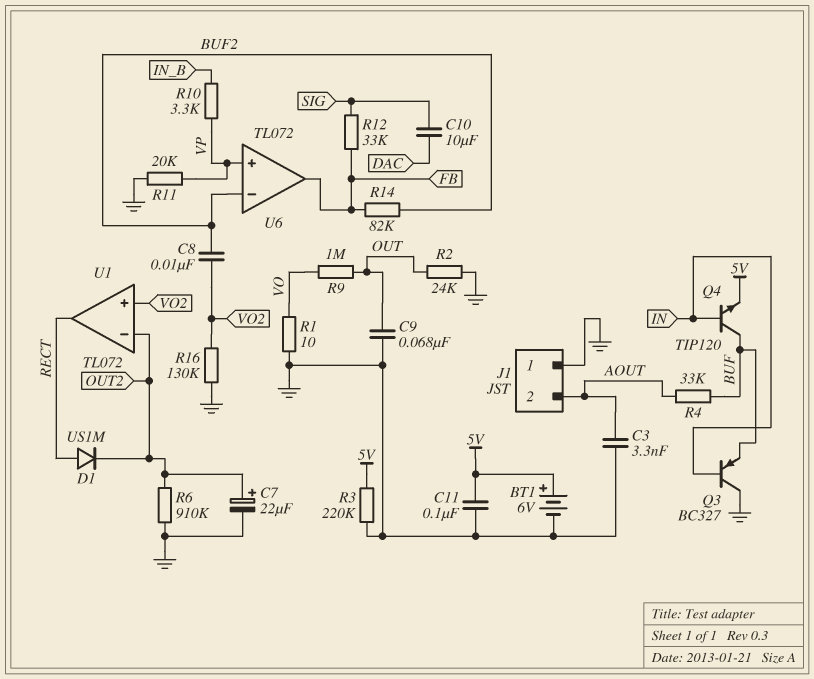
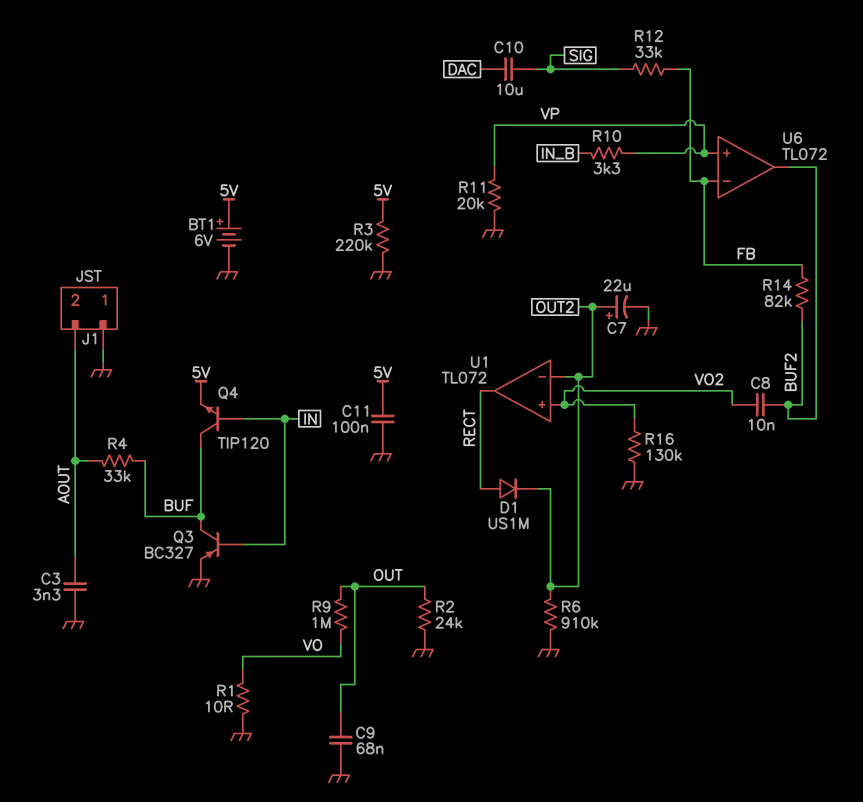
Q3: PNP BC327 (B IN, C GND, E BUF) -> PNP BC327 (B IN, C BUF, E GND)
U6 pin in-: BUF2 -> FB
U6 pin out: FB -> BUF2

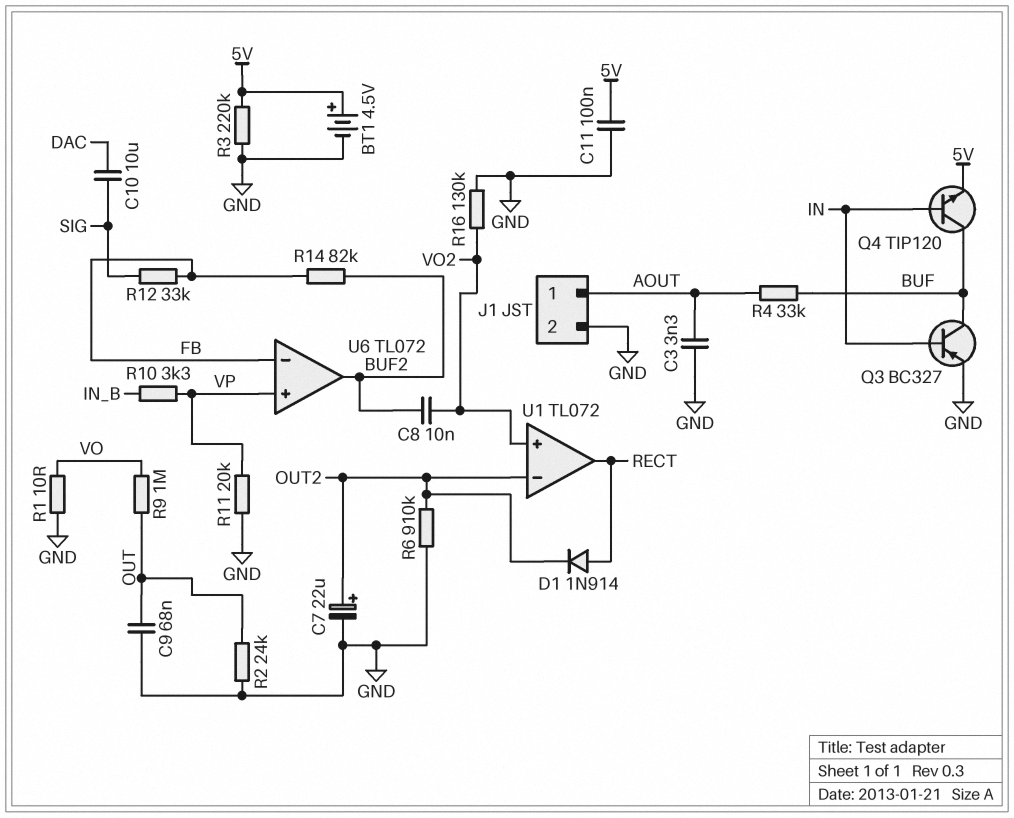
BT1: 6V (plus 5V, minus GND) -> 4.5V (plus 5V, minus GND)
D1: diode US1M (A RECT, K OUT2) -> diode 1N914 (A RECT, K OUT2)
J1 pin 1: GND -> AOUT
J1 pin 2: AOUT -> GND

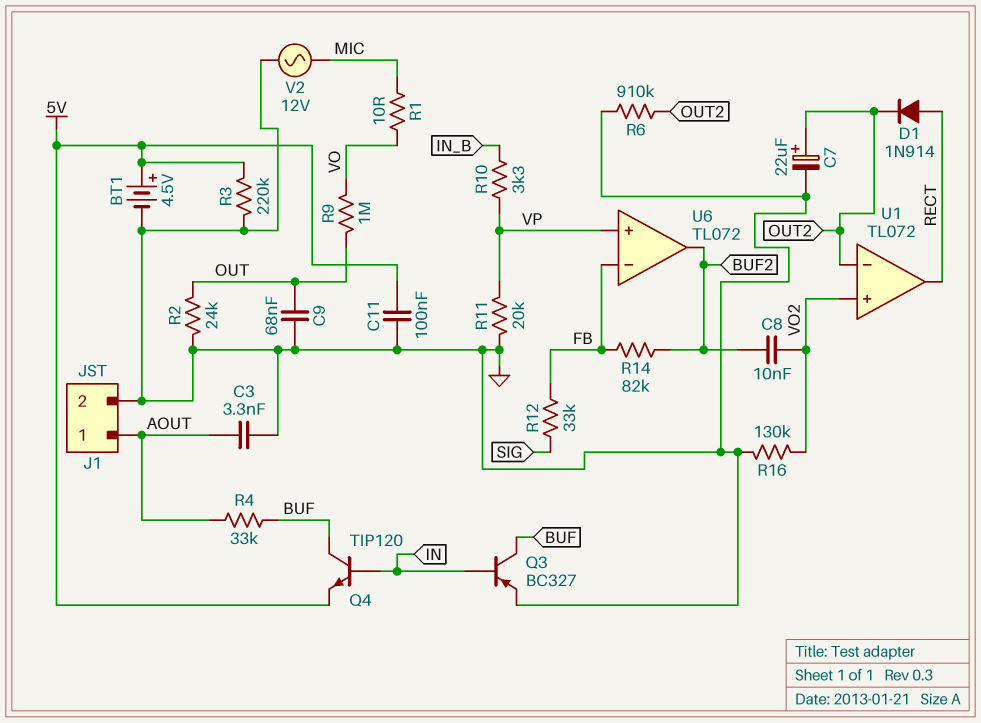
C10: 10uF (DAC, SIG) -> none
R1: 10 (GND, VO) -> 10 (MIC, VO)
V2: none -> AC 12V (GND, MIC)

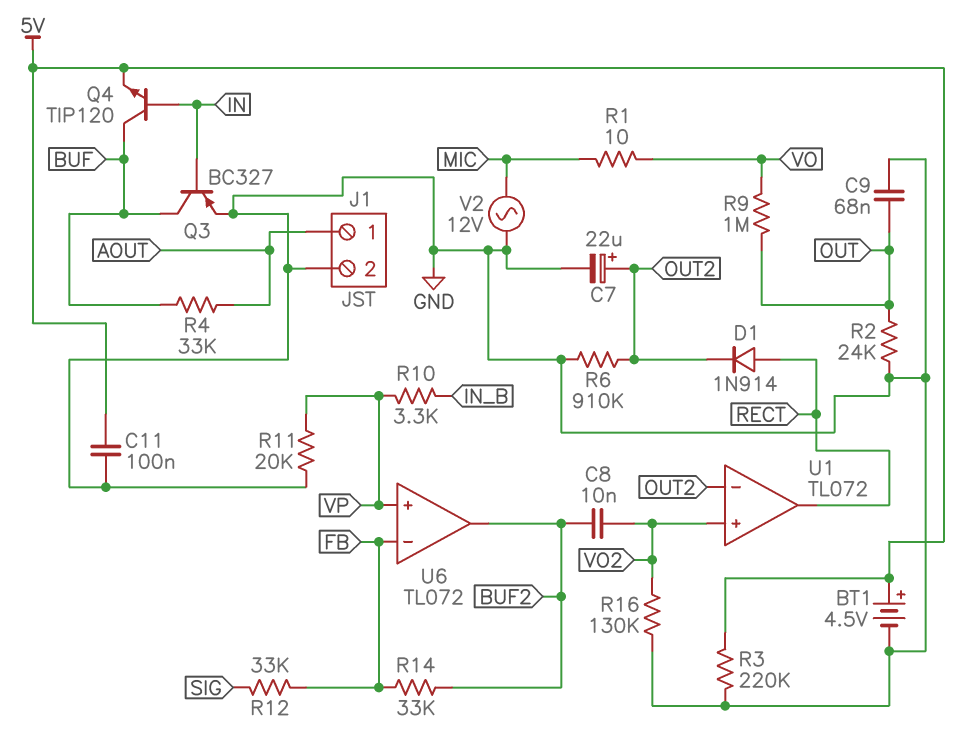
C3: 3.3nF (AOUT, GND) -> none
R14: 82k (BUF2, FB) -> 33k (BUF2, FB)

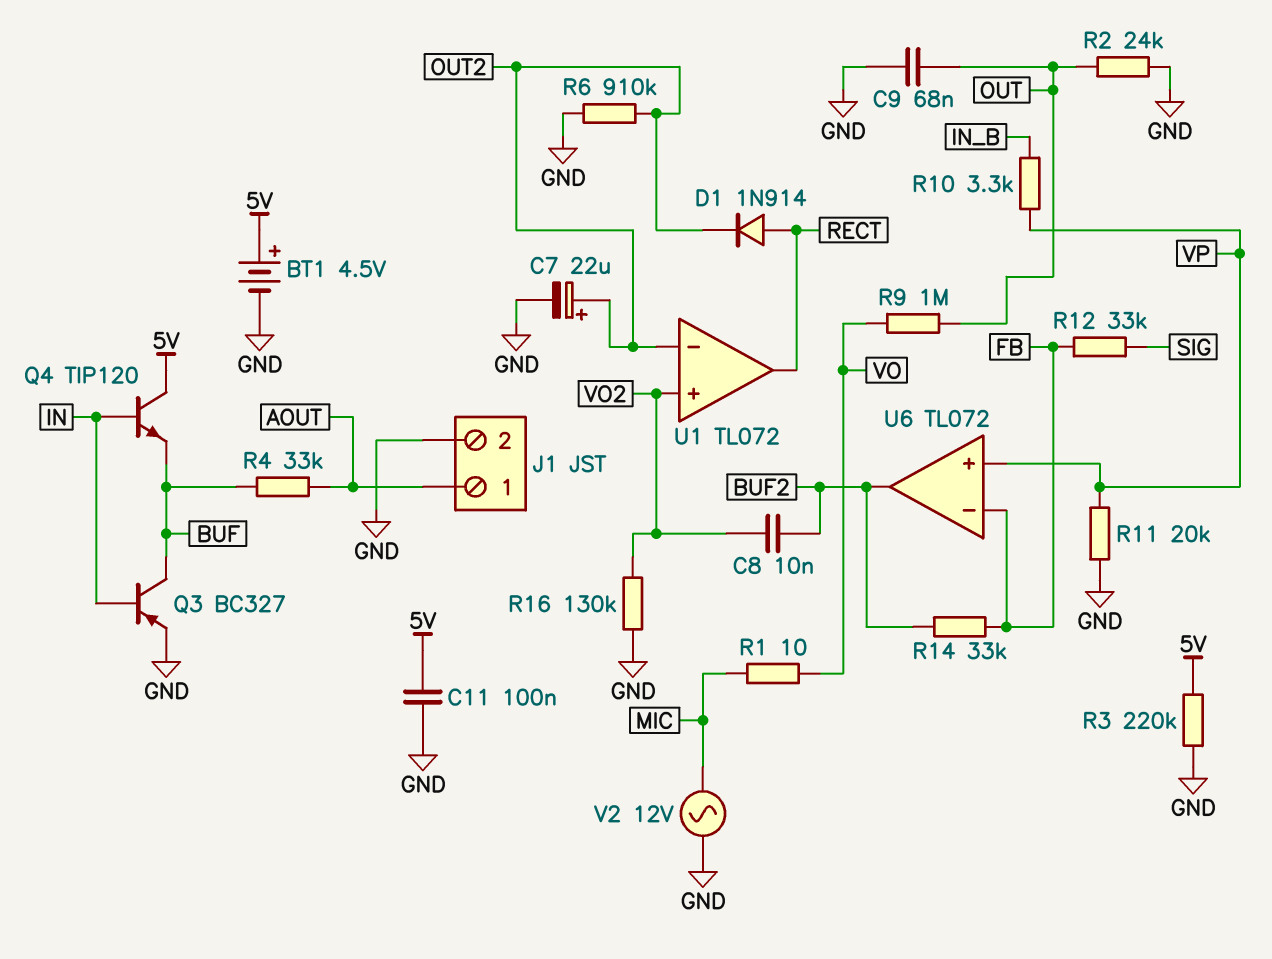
Q4: NPN TIP120 (B IN, C BUF, E 5V) -> NPN TIP120 (B IN, C 5V, E BUF)

